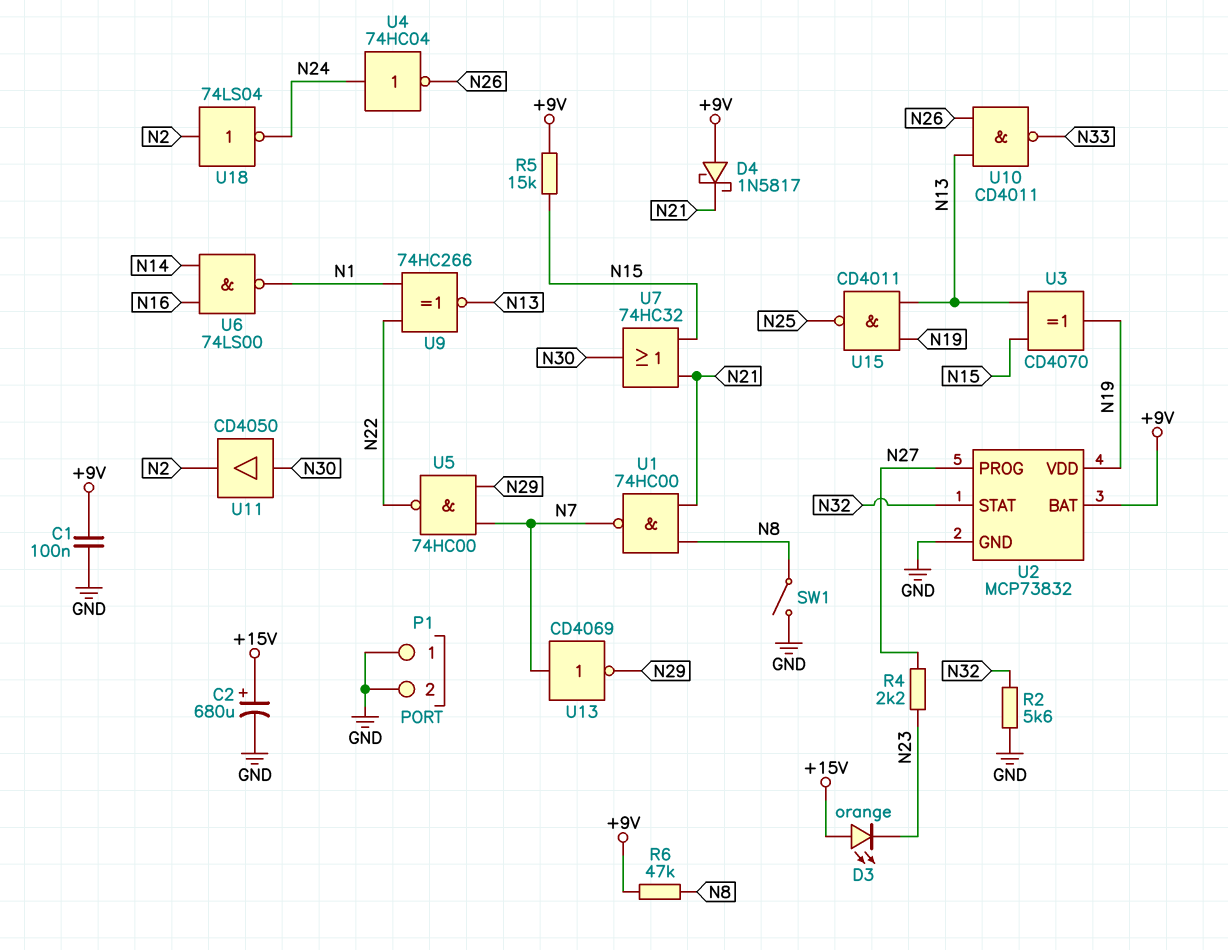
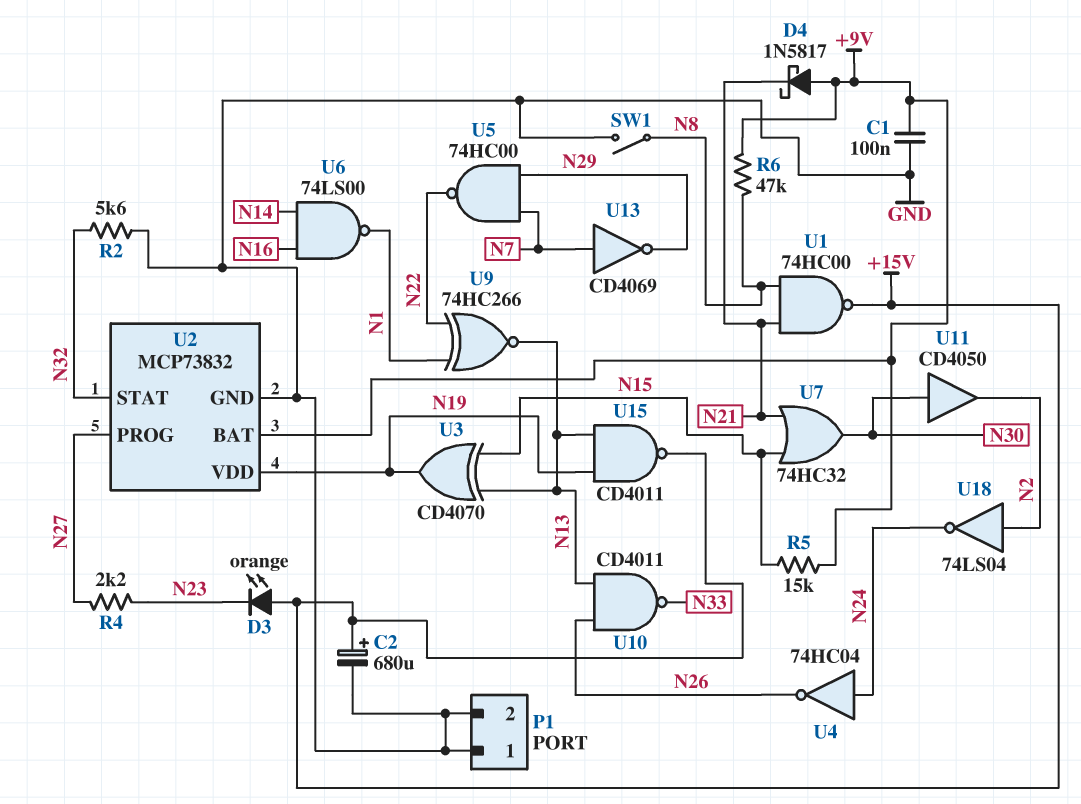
U1: NAND 74HC00 (in N8, in N21, out N7) -> NAND 74HC00 (in N8, in N21, out +15V)
U15: NAND CD4011 (in N13, in N19, out N25) -> NAND CD4011 (in N13, in N19, out +15V)

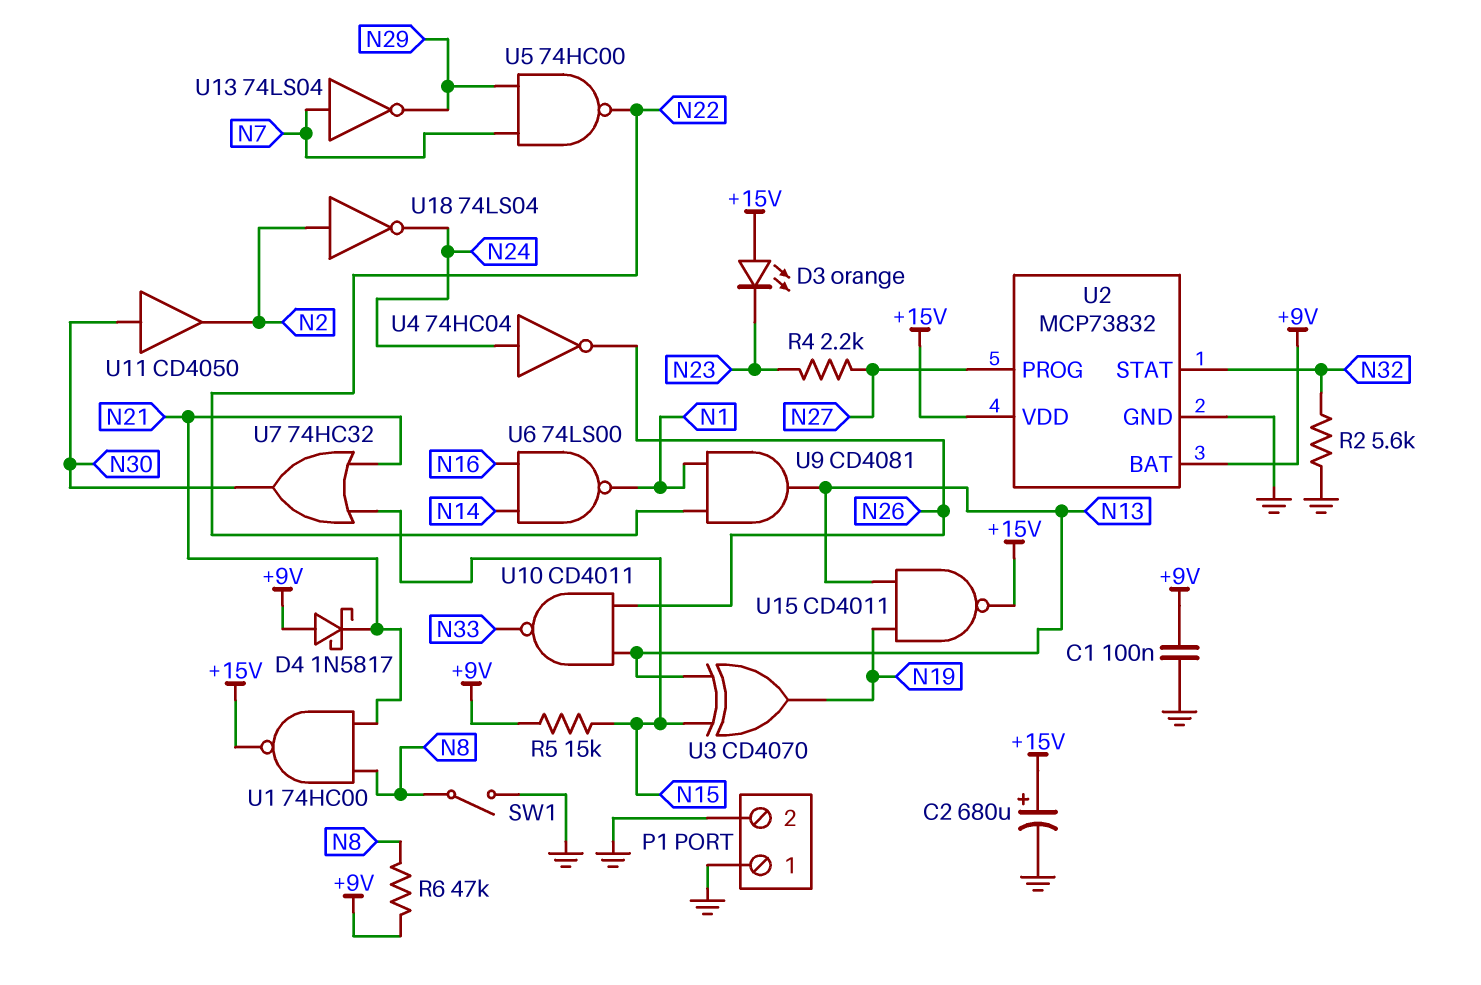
U2 pin VDD: N19 -> +15V
U9: XNOR 74HC266 (in N1, in N22, out N13) -> AND CD4081 (in N1, in N22, out N13)
U13: NOT CD4069 (in N7, out N29) -> NOT 74LS04 (in N7, out N29)

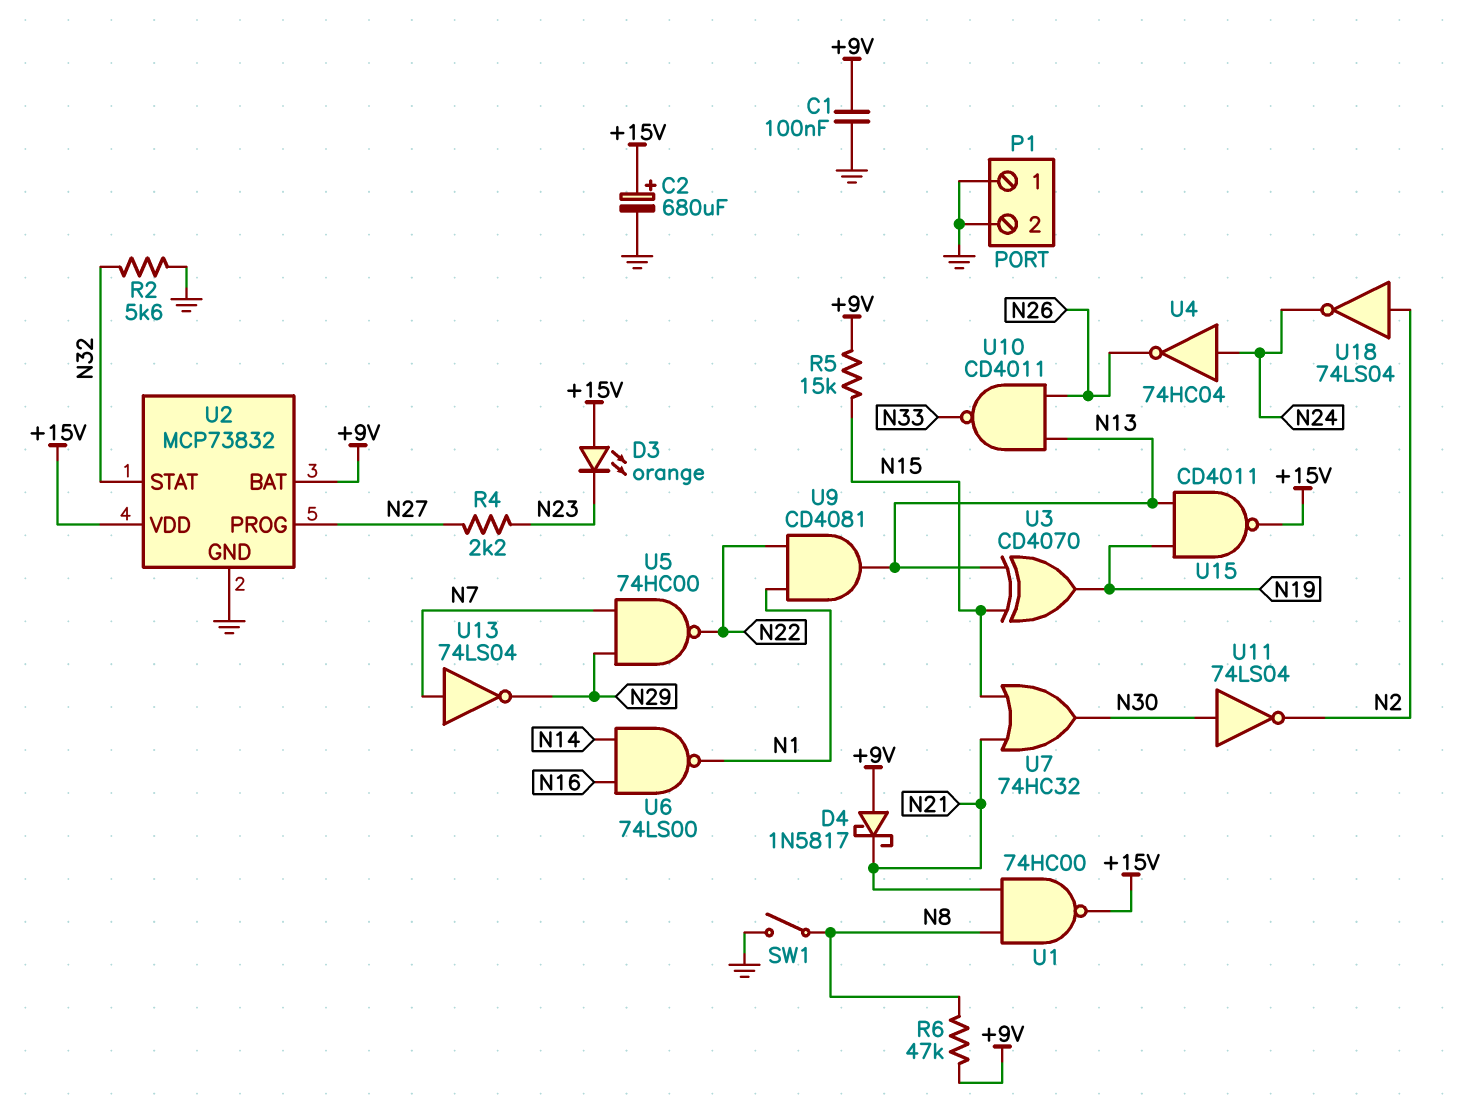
U11: buffer CD4050 (in N30, out N2) -> NOT 74LS04 (in N30, out N2)

